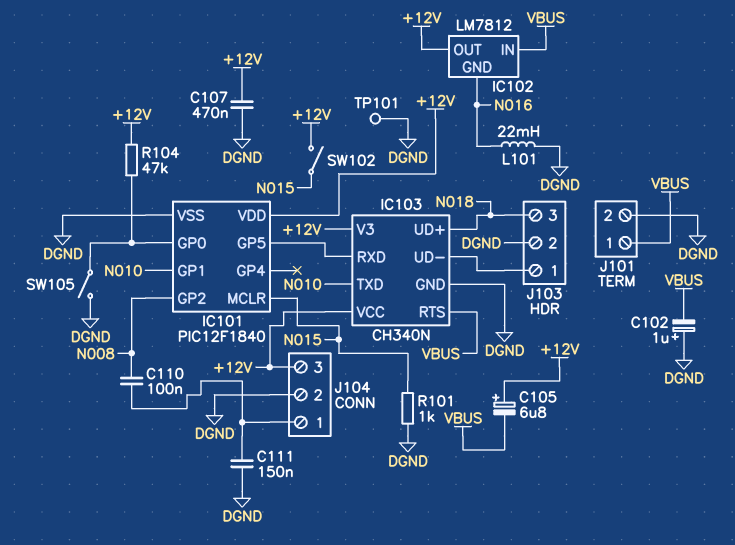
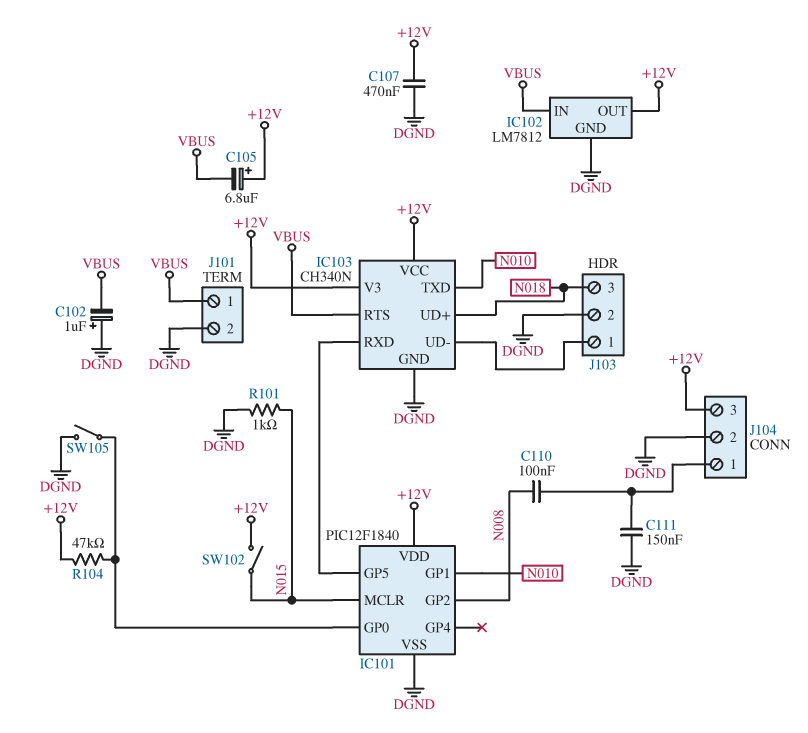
IC102 pin GND: N016 -> DGND
L101: 22mH (DGND, N016) -> none
TP101: test point (DGND) -> none

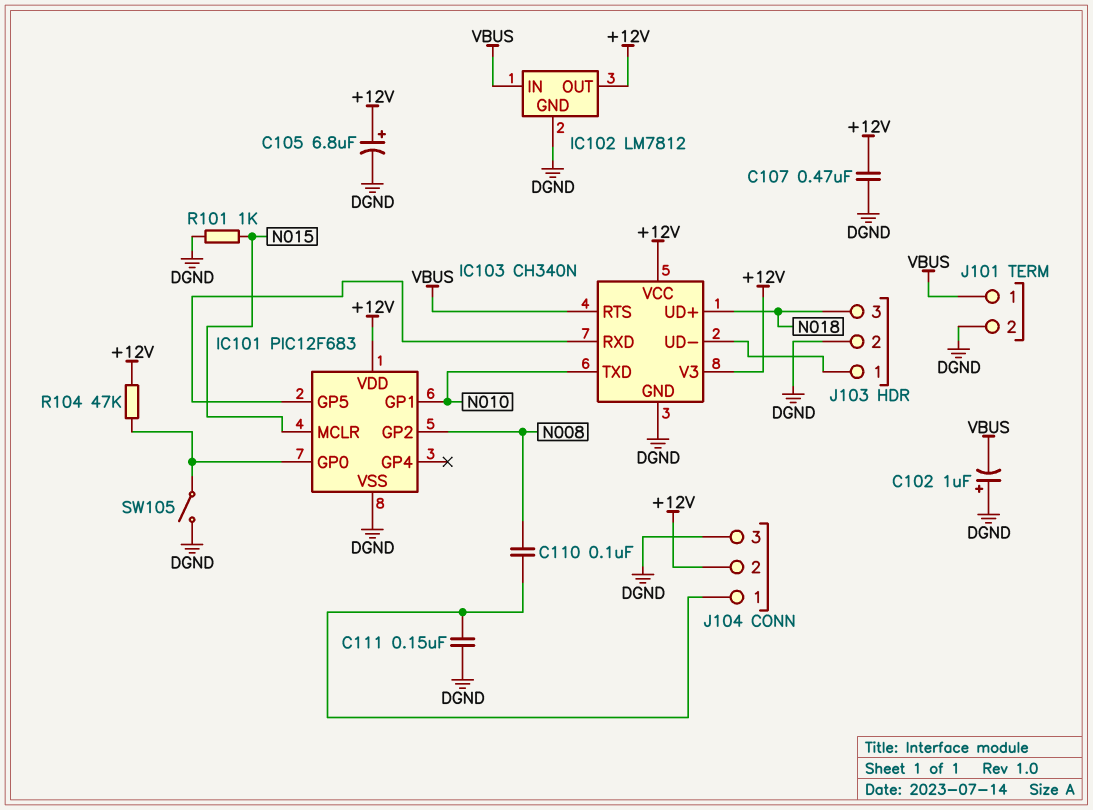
C105: 6.8uF (plus +12V, minus VBUS) -> 6.8uF (plus +12V, minus DGND)
IC101: PIC12F1840 -> PIC12F683
J104 pin 2: DGND -> +12V
J104 pin 3: +12V -> DGND
SW102: switch (+12V, N015) -> none

